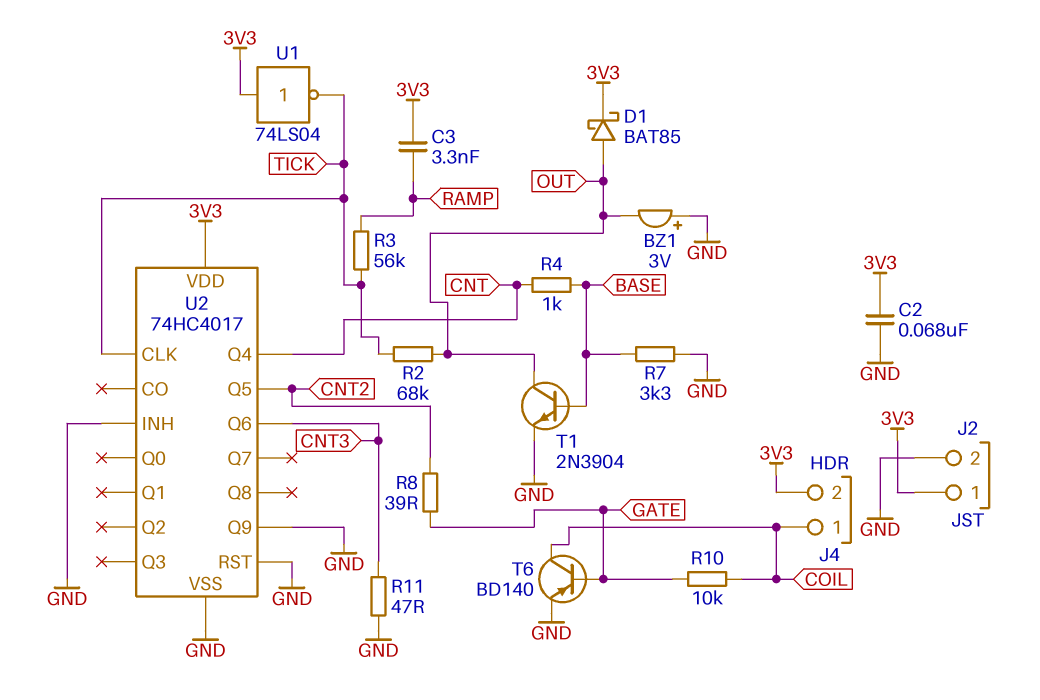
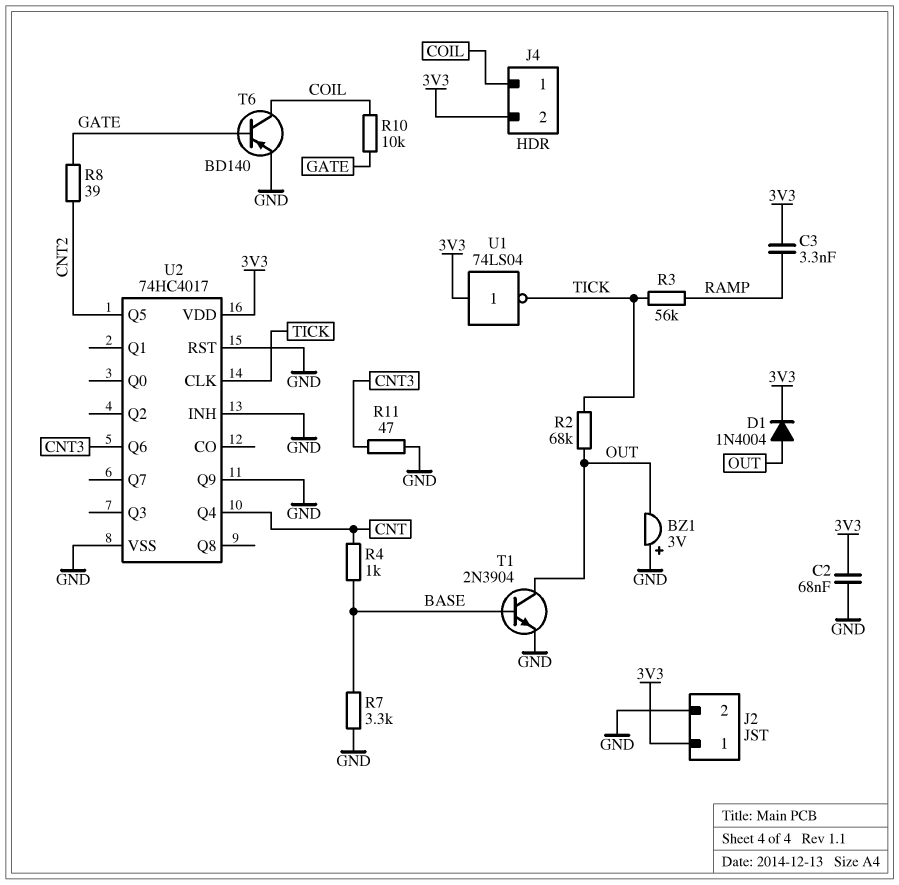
D1: schottky BAT85 (A OUT, K 3V3) -> diode 1N4004 (A OUT, K 3V3)

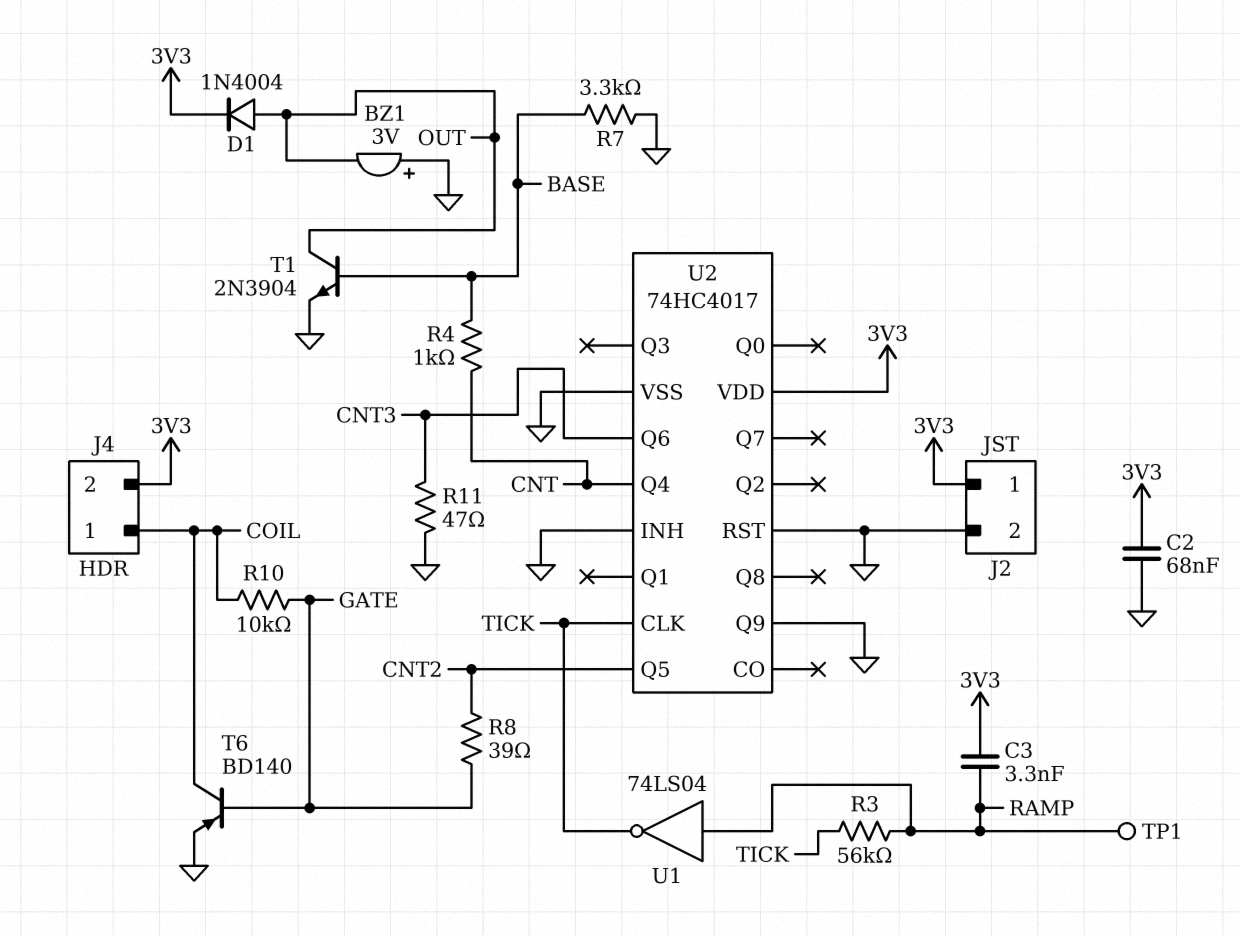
R2: 68k (OUT, TICK) -> none
TP1: none -> test point (RAMP)
U1: NOT 74LS04 (in 3V3, out TICK) -> NOT 74LS04 (in RAMP, out TICK)

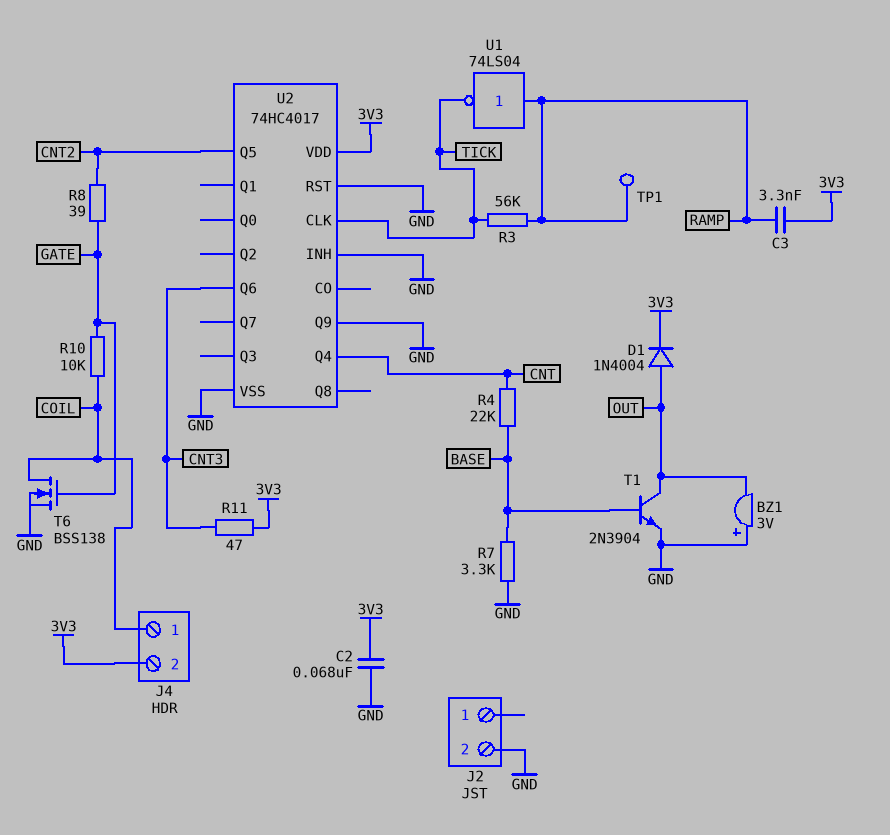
J2 pin 1: 3V3 -> none
R4: 1k (BASE, CNT) -> 22k (BASE, CNT)
R11: 47 (CNT3, GND) -> 47 (3V3, CNT3)
T6: PNP BD140 (B GATE, C COIL, E GND) -> NMOS BSS138 (G GATE, D COIL, S GND)

